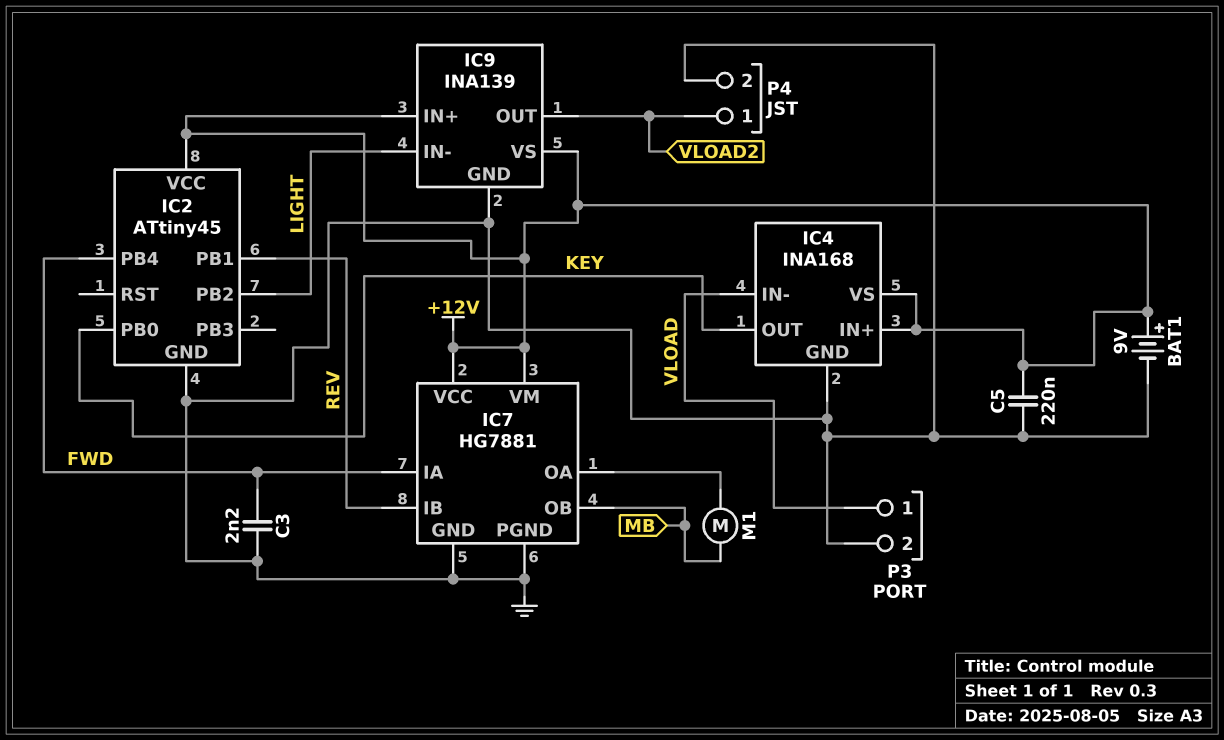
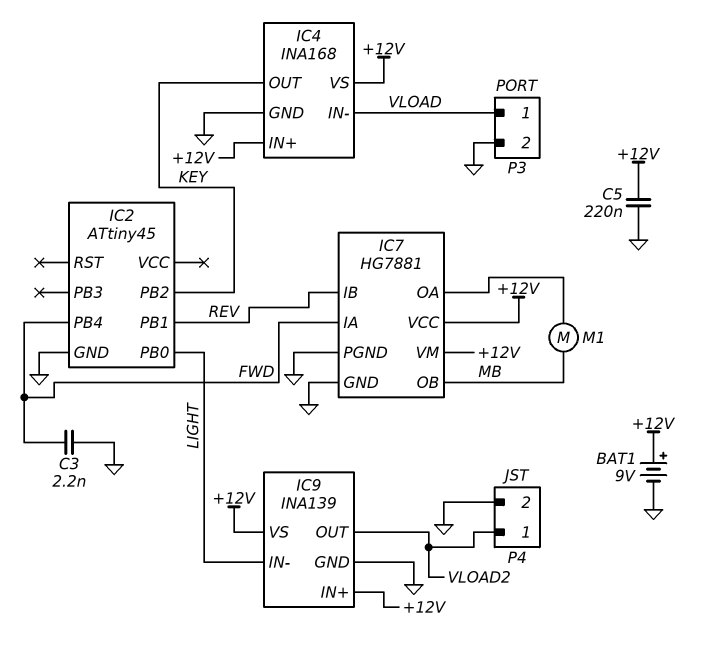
IC2 pin PB0: KEY -> LIGHT
IC2 pin PB2: LIGHT -> KEY
IC2 pin VCC: +12V -> none

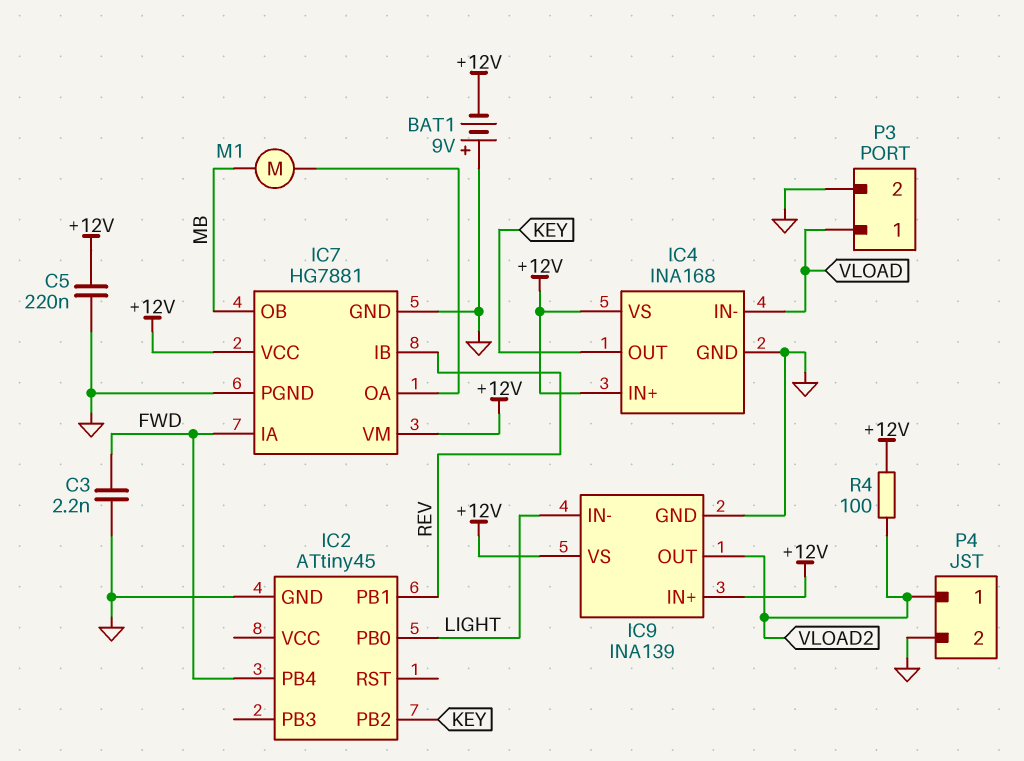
BAT1: 9V (plus +12V, minus GND) -> 9V (plus GND, minus +12V)
R4: none -> 100 (+12V, VLOAD2)

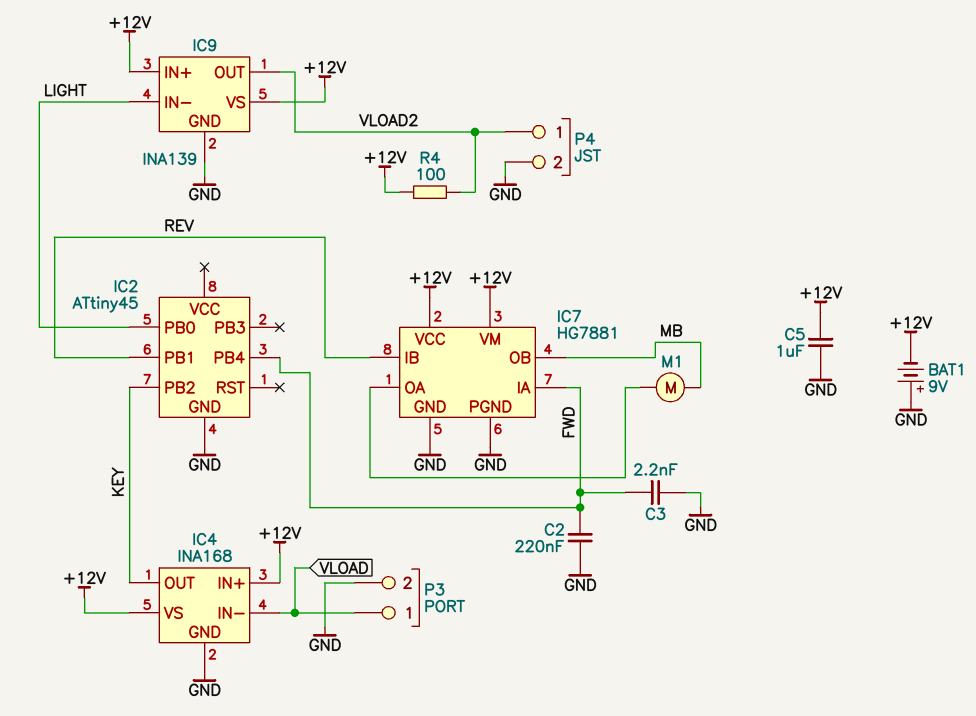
C2: none -> 220nF (FWD, GND)
C5: 220nF (+12V, GND) -> 1uF (+12V, GND)

